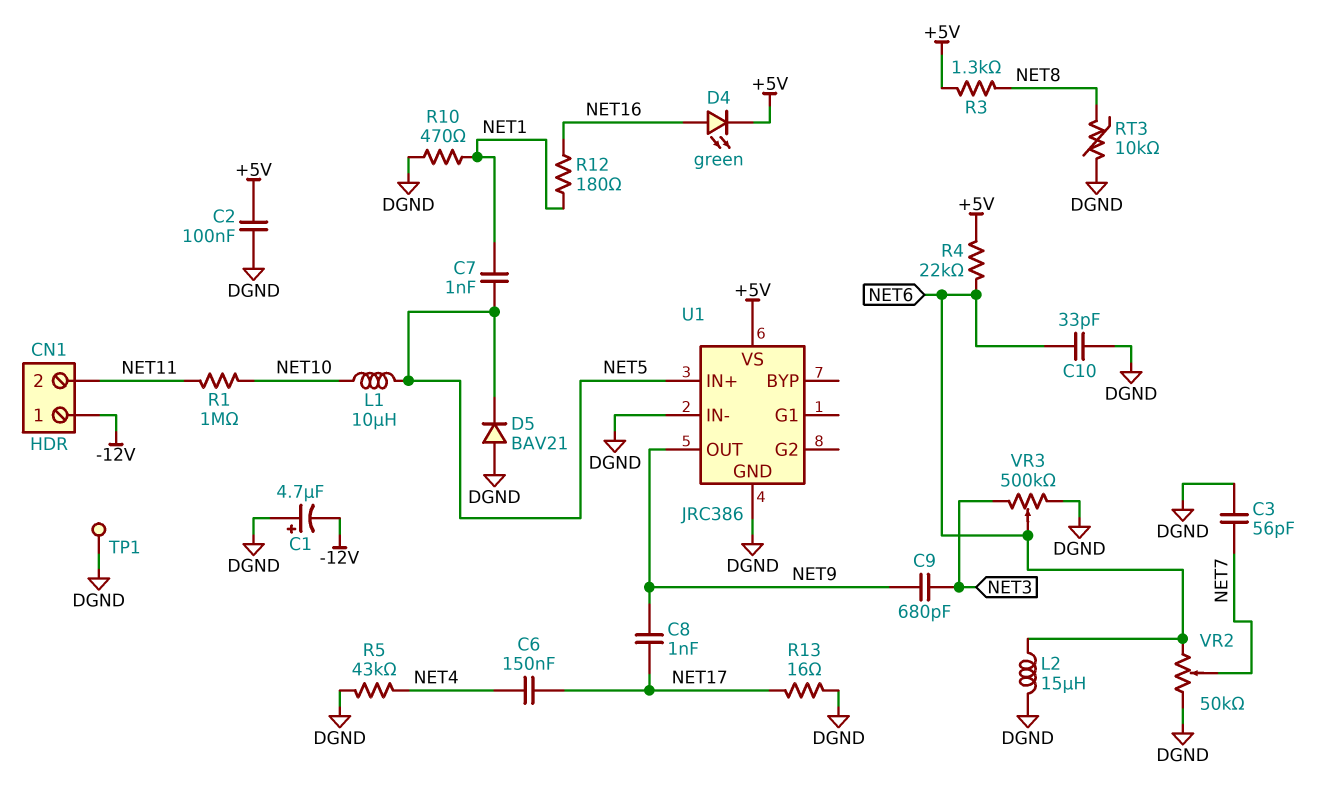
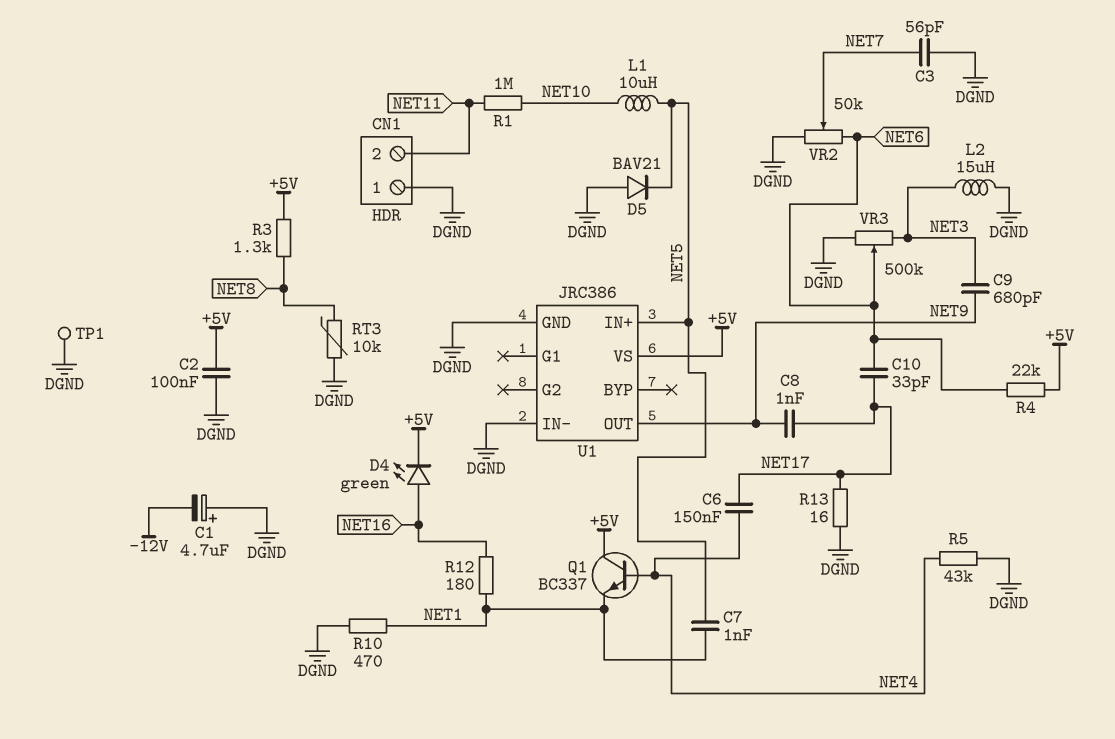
C10: 33pF (DGND, NET6) -> 33pF (NET6, NET17)
CN1 pin 1: -12V -> DGND
L2: 15uH (DGND, NET6) -> 15uH (DGND, NET3)
Q1: none -> NPN BC337 (B NET4, C +5V, E NET1)

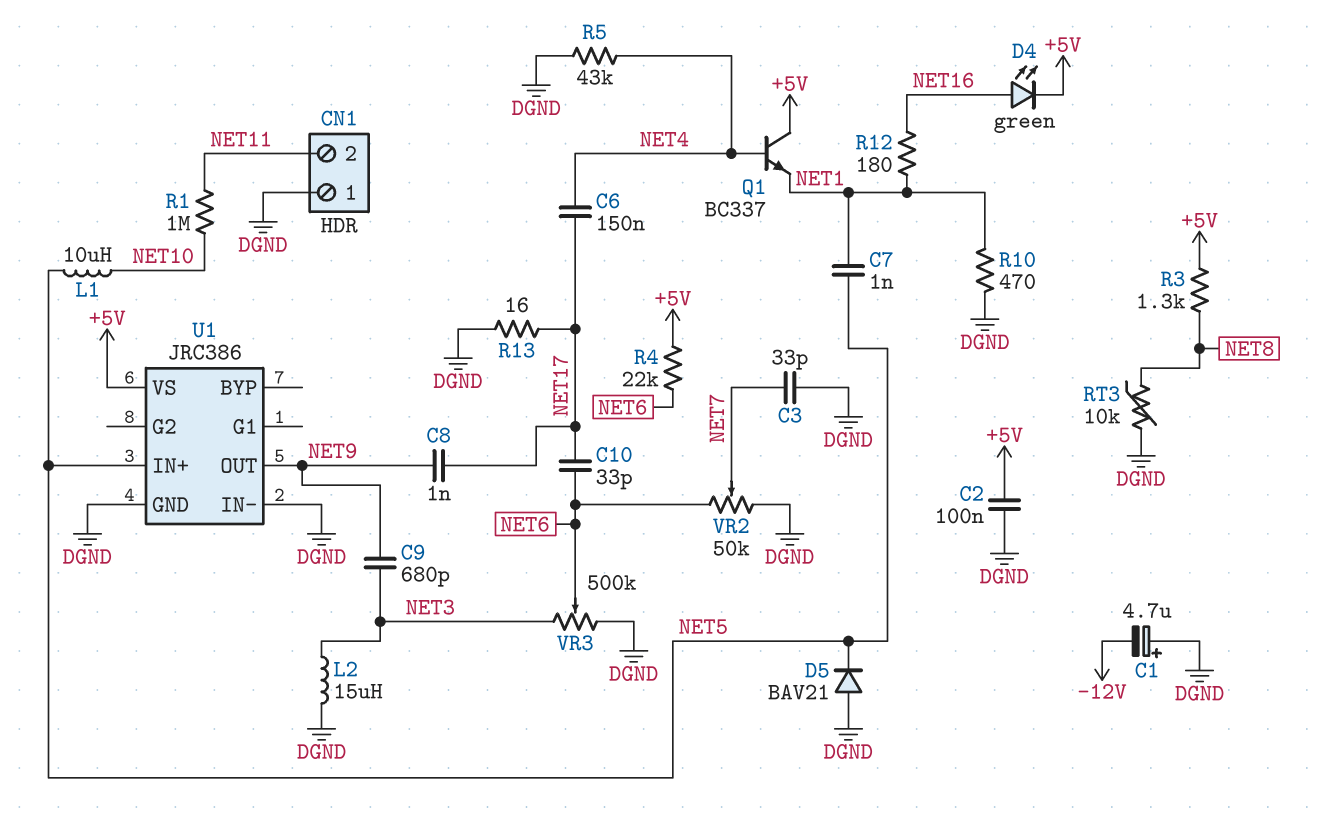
C3: 56pF (DGND, NET7) -> 33pF (DGND, NET7)
TP1: test point (DGND) -> none

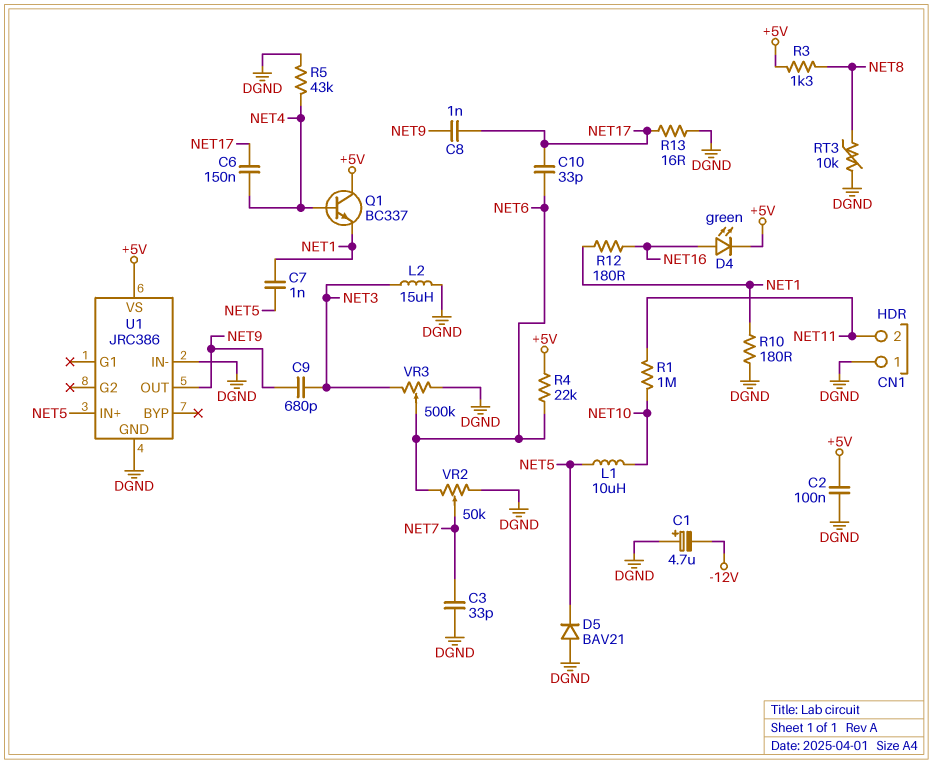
R10: 470 (DGND, NET1) -> 180 (DGND, NET1)

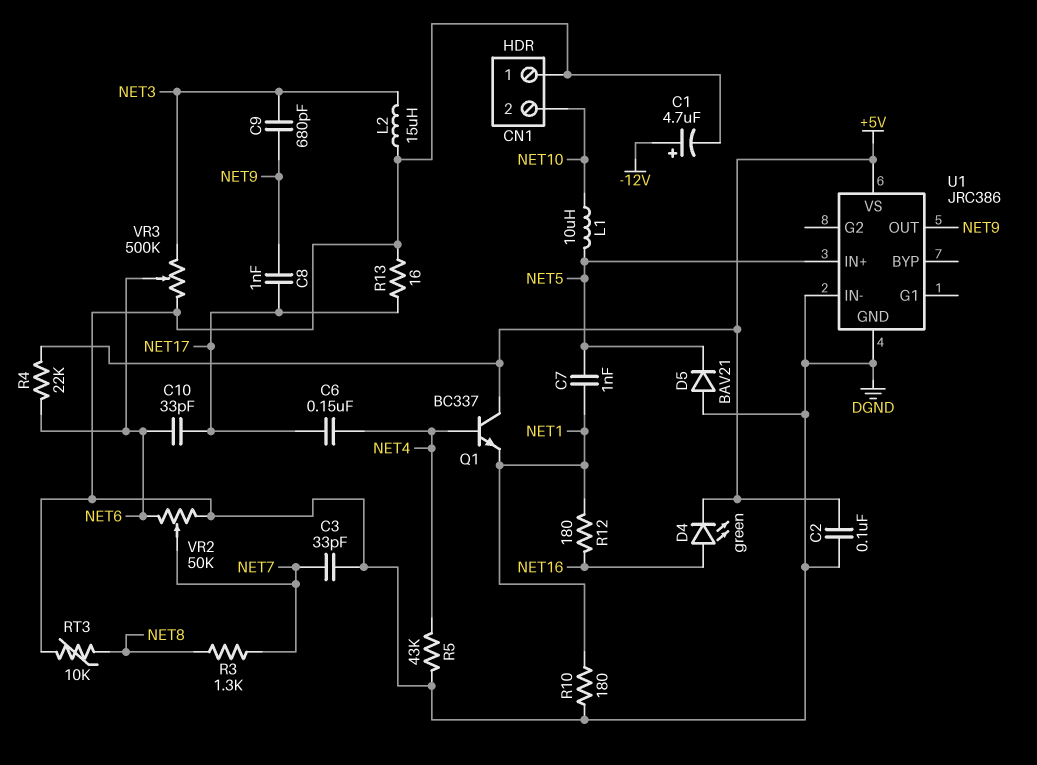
C1: 4.7uF (plus DGND, minus -12V) -> 4.7uF (plus -12V, minus DGND)
CN1 pin 2: NET11 -> NET10
R1: 1M (NET10, NET11) -> none
R3: 1.3k (+5V, NET8) -> 1.3k (NET7, NET8)

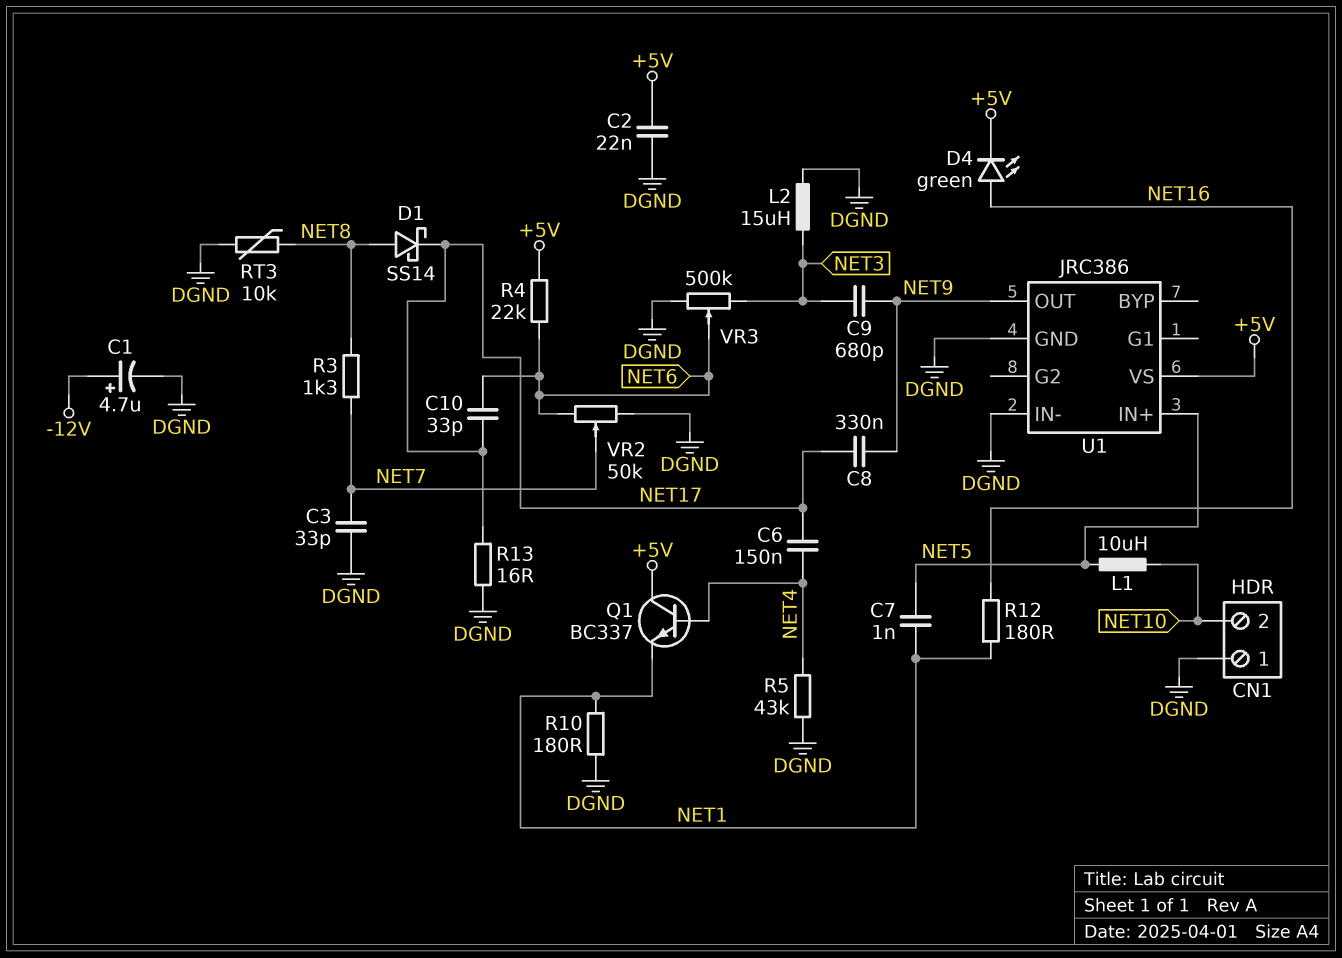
C2: 100nF (+5V, DGND) -> 22nF (+5V, DGND)
C8: 1nF (NET9, NET17) -> 330nF (NET9, NET17)
D1: none -> schottky SS14 (A NET8, K NET17)
D5: diode BAV21 (A DGND, K NET5) -> none

